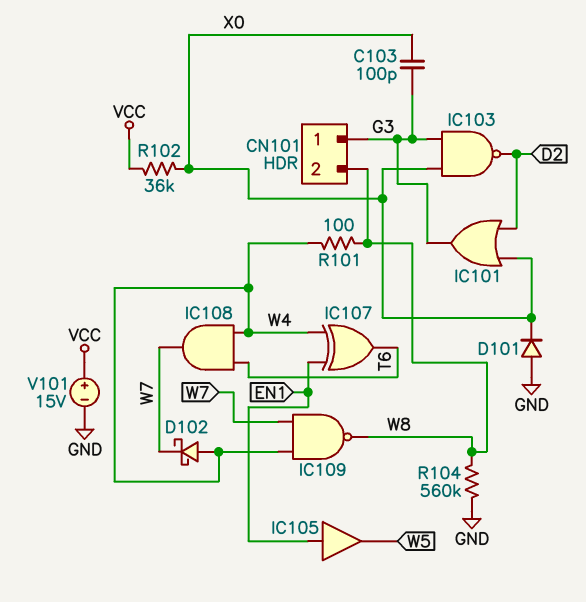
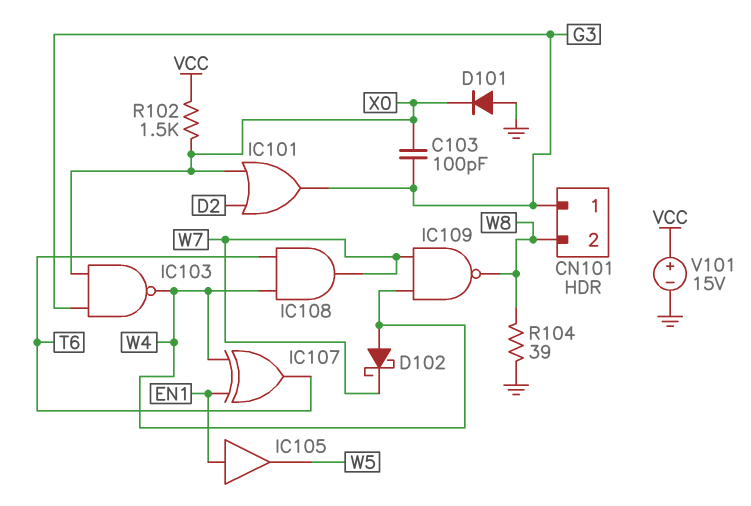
IC103: NAND (in G3, in X0, out D2) -> NAND (in G3, in X0, out W4)
R101: 100 (W4, W8) -> none
R102: 36k (VCC, X0) -> 1.5k (VCC, X0)
R104: 560k (GND, W8) -> 39 (GND, W8)

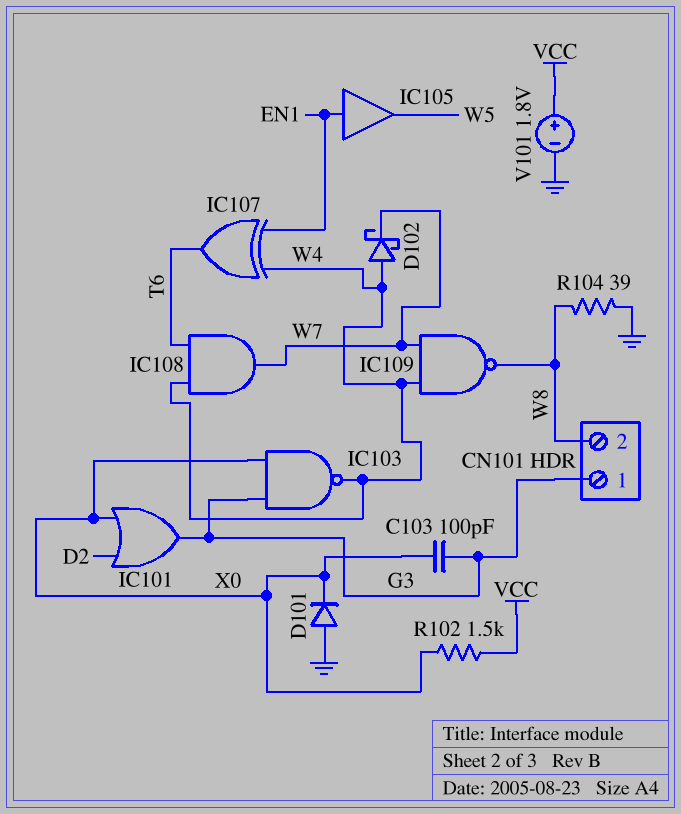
V101: 15V (plus VCC, minus GND) -> 1.8V (plus VCC, minus GND)

